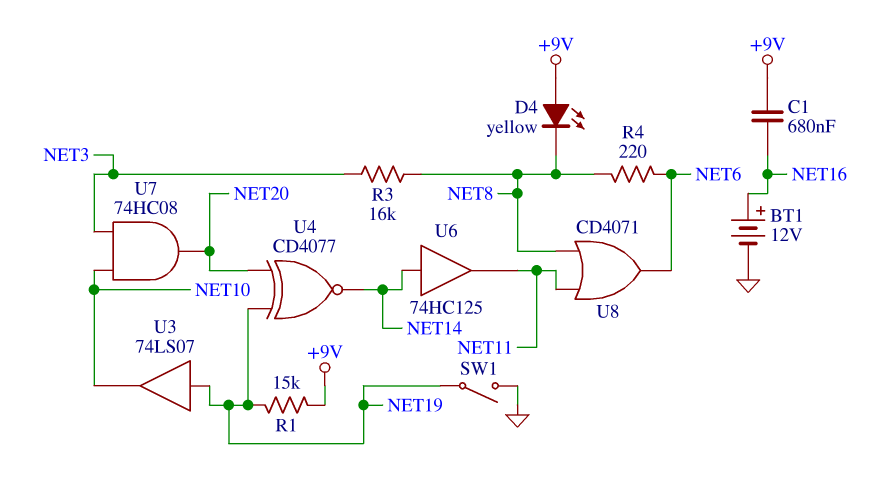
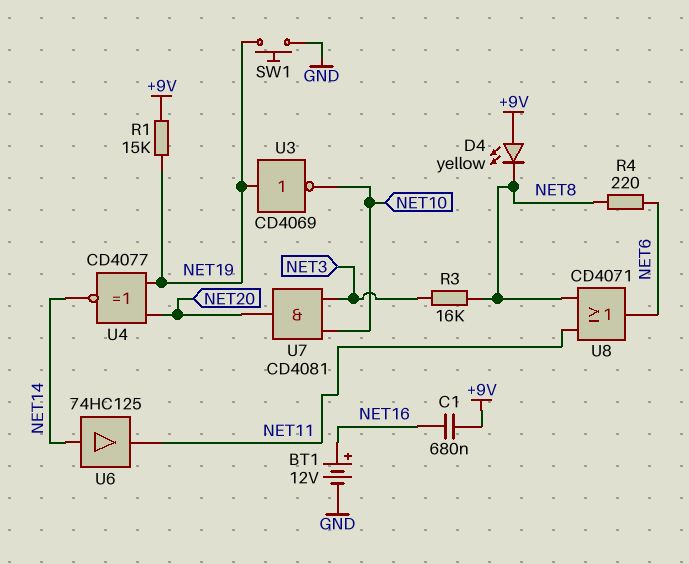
SW1: switch (GND, NET19) -> button (GND, NET19)
U3: buffer 74LS07 (in NET19, out NET10) -> NOT CD4069 (in NET19, out NET10)
U7: AND 74HC08 (in NET3, in NET10, out NET20) -> AND CD4081 (in NET3, in NET10, out NET20)

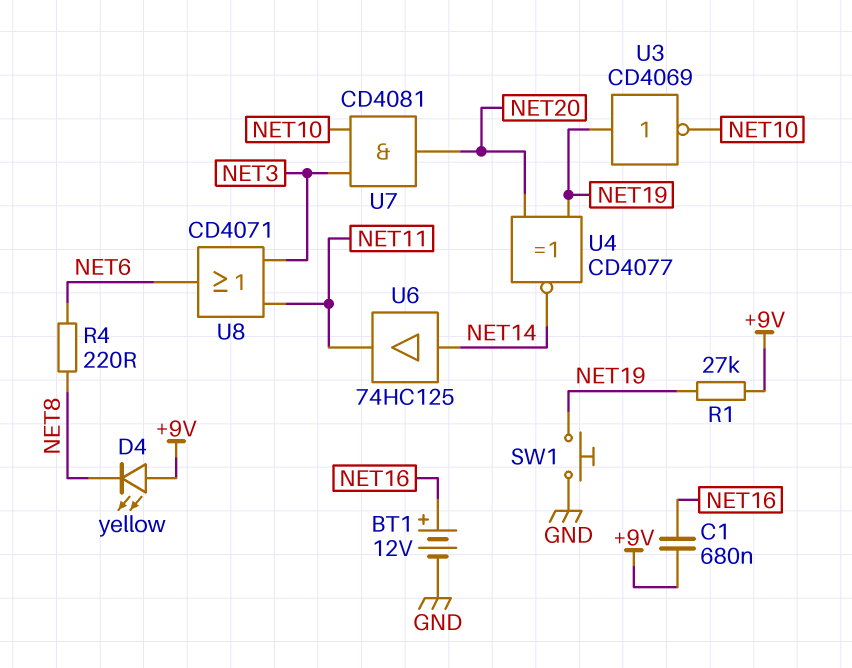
R1: 15k (+9V, NET19) -> 27k (+9V, NET19)
R3: 16k (NET3, NET8) -> none
U8: OR CD4071 (in NET8, in NET11, out NET6) -> OR CD4071 (in NET3, in NET11, out NET6)

